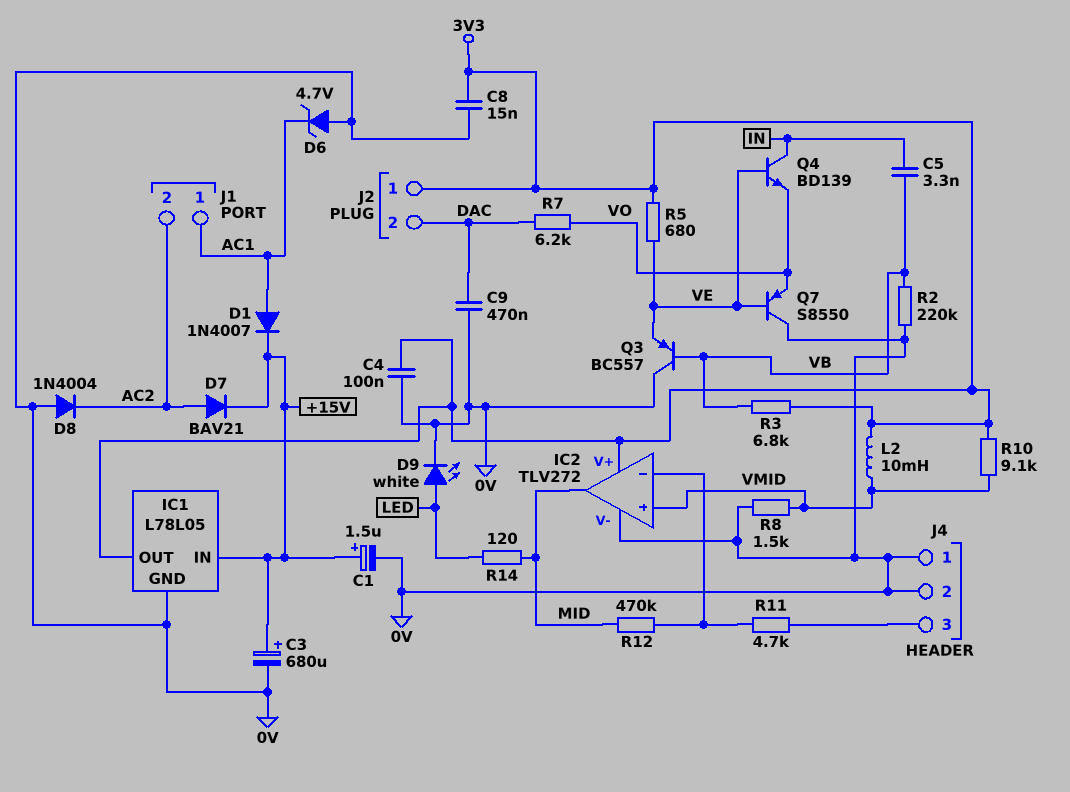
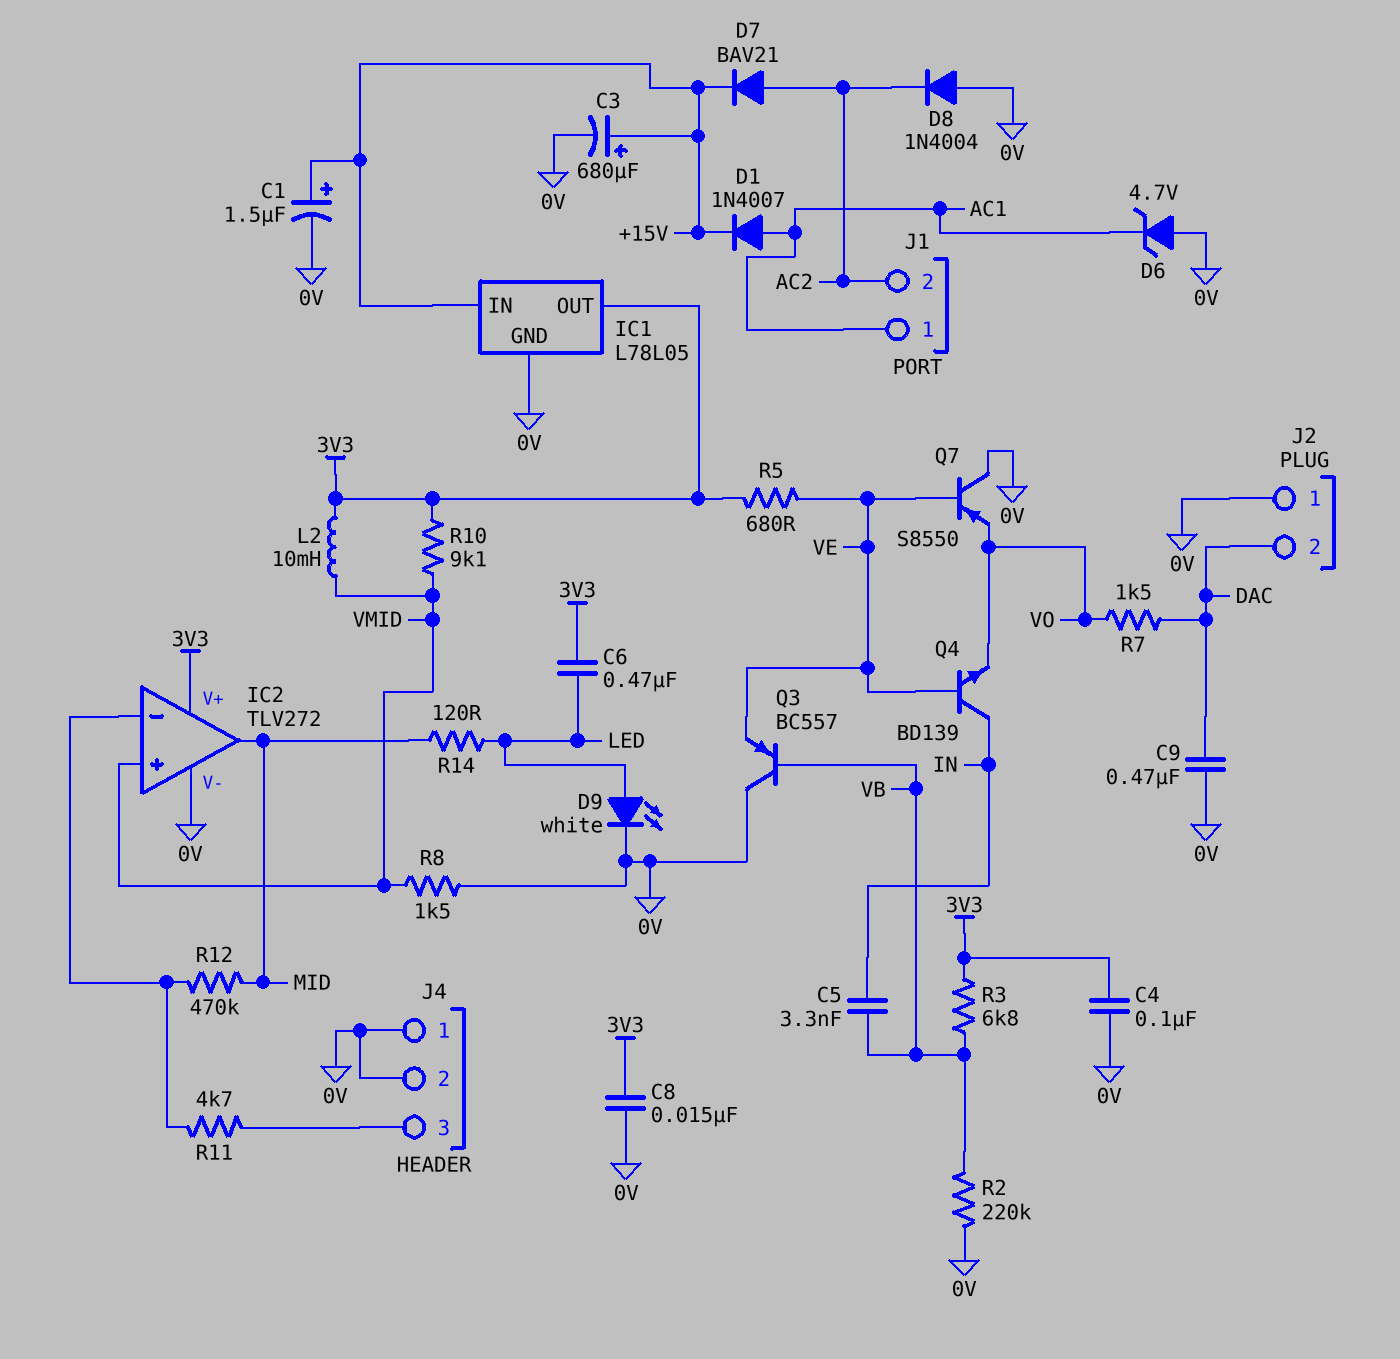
C6: none -> 470nF (3V3, LED)
J2 pin 1: 3V3 -> 0V
R7: 6.2k (DAC, VO) -> 1.5k (DAC, VO)

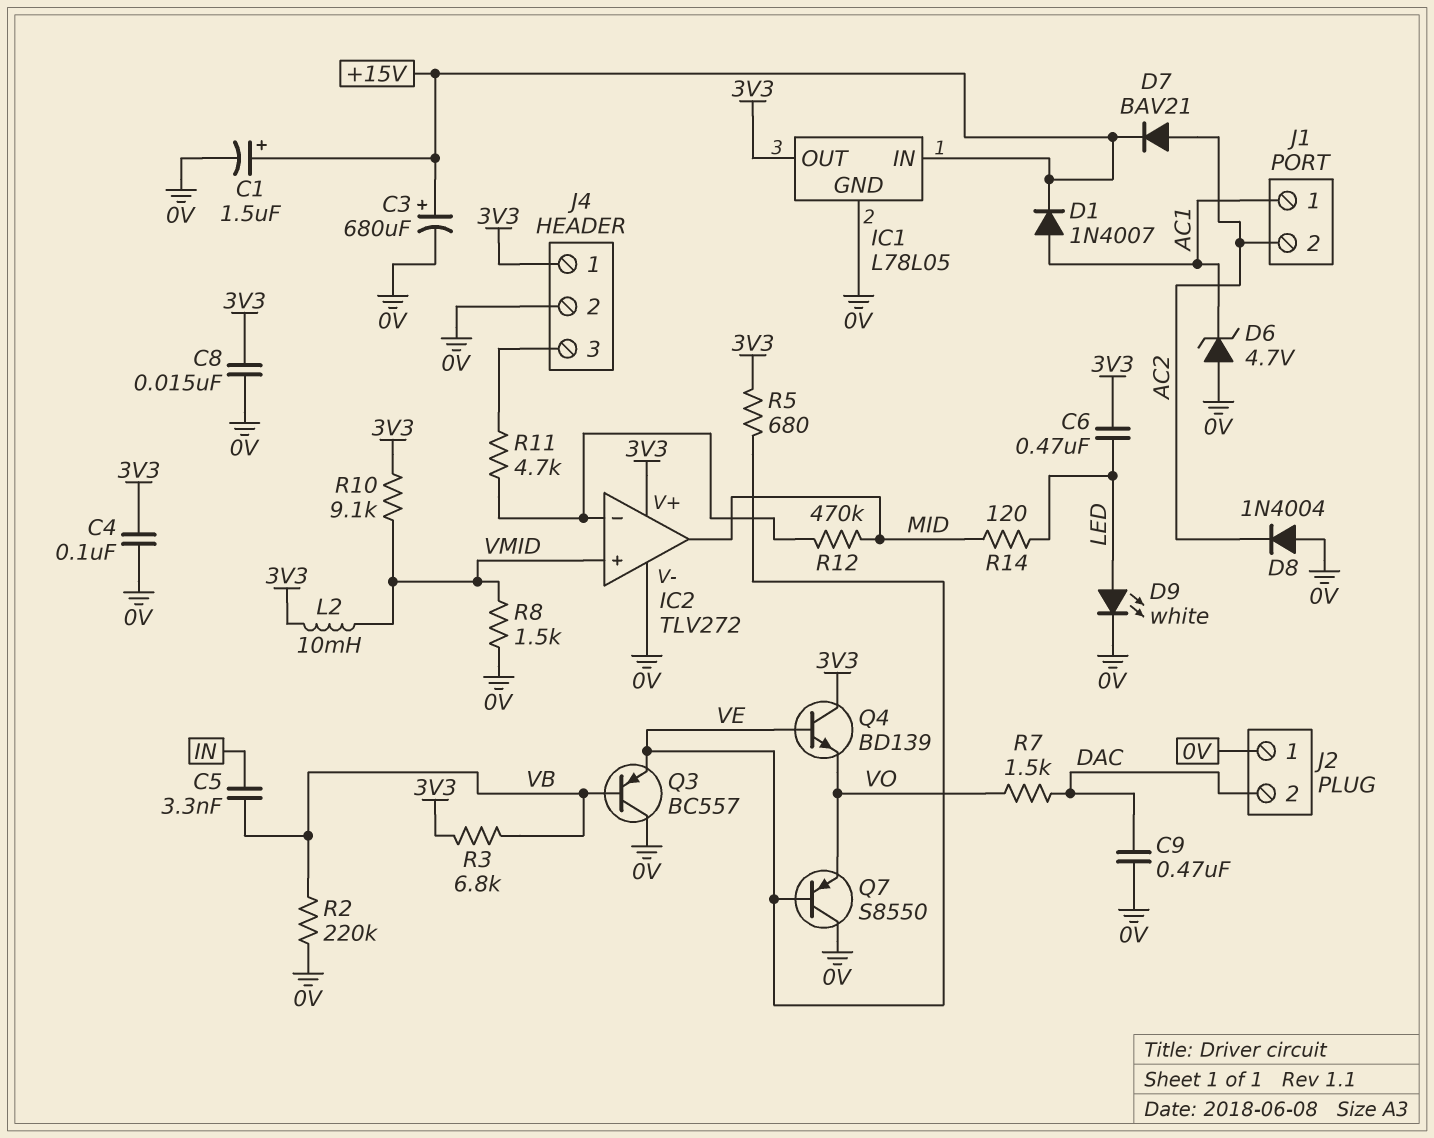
J4 pin 1: 0V -> 3V3
Q4: NPN BD139 (B VE, C IN, E VO) -> NPN BD139 (B VE, C 3V3, E VO)

